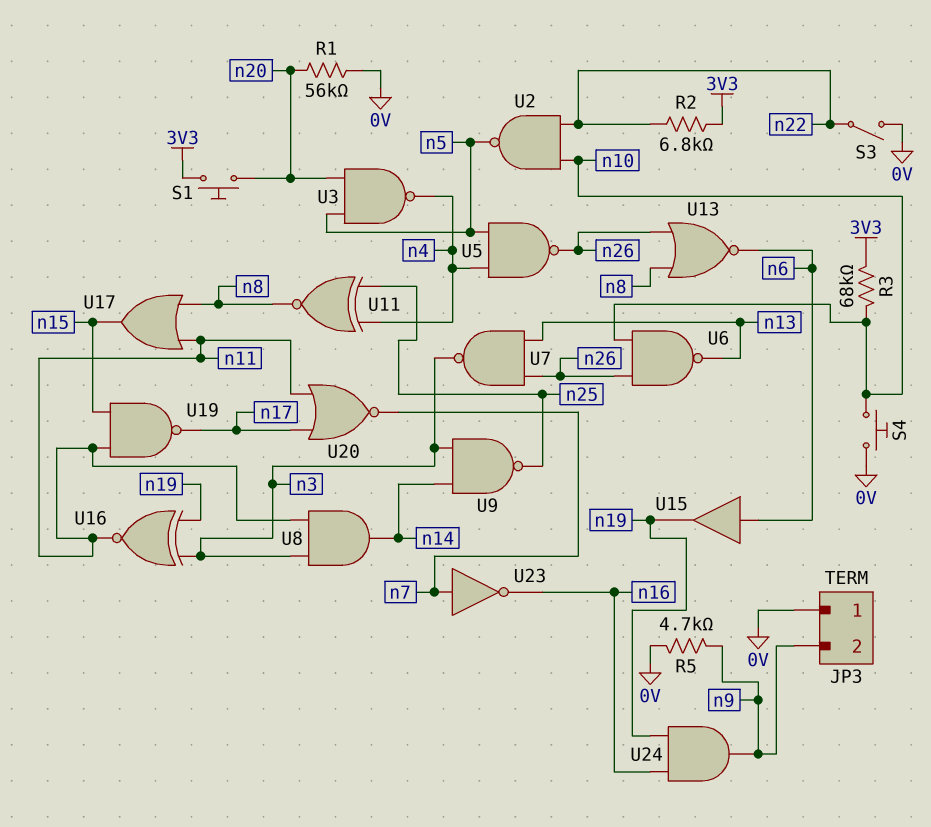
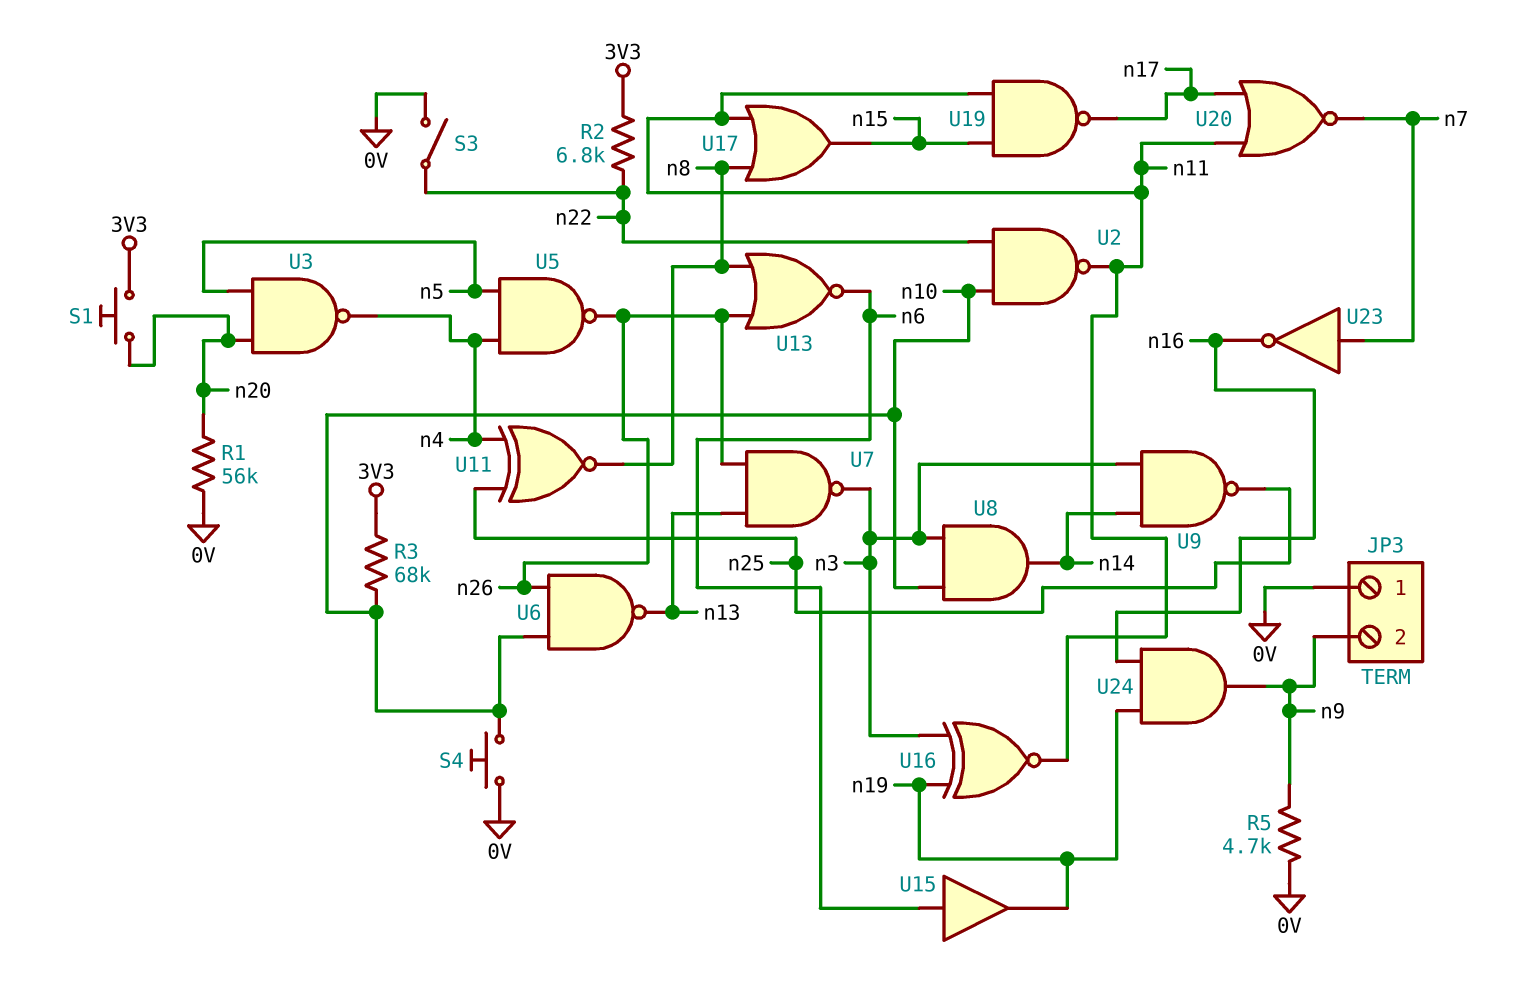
U2: NAND (in n10, in n22, out n5) -> NAND (in n10, in n22, out n11)
U8: AND (in n3, in n11, out n14) -> AND (in n3, in n10, out n14)

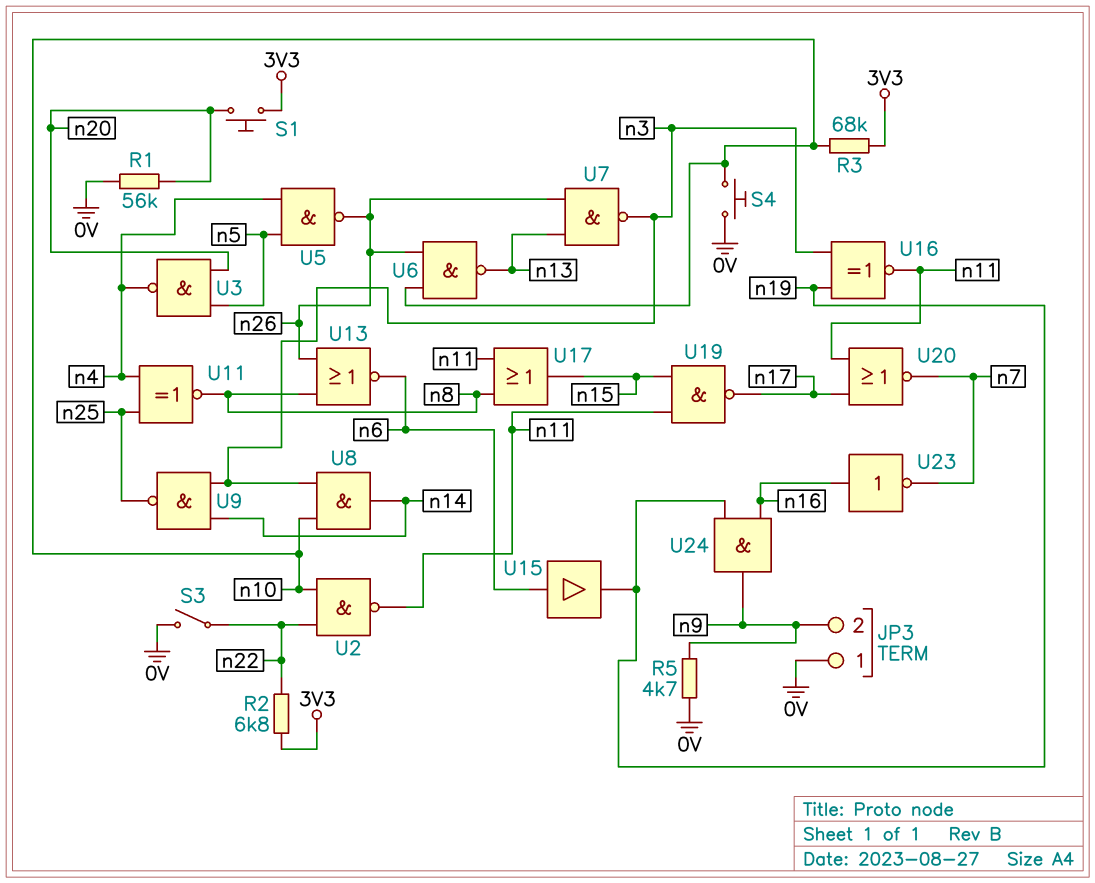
U23: NOT (in n7, out n16) -> NOT (in n16, out n7)

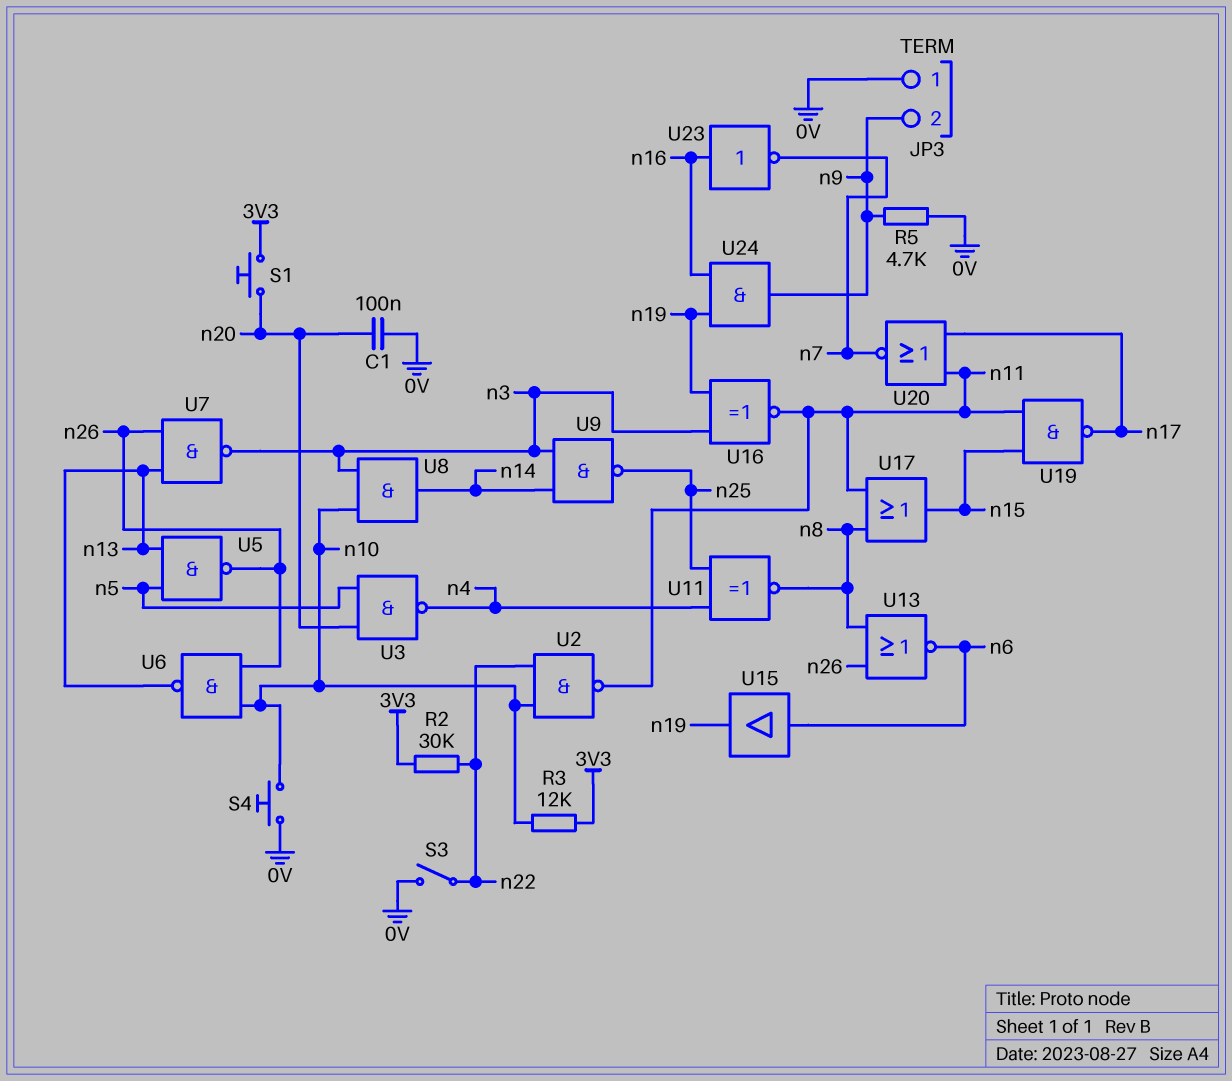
C1: none -> 100nF (0V, n20)
R1: 56k (0V, n20) -> none
R2: 6.8k (3V3, n22) -> 30k (3V3, n22)
R3: 68k (3V3, n10) -> 12k (3V3, n10)
U5: NAND (in n4, in n5, out n26) -> NAND (in n5, in n13, out n26)

